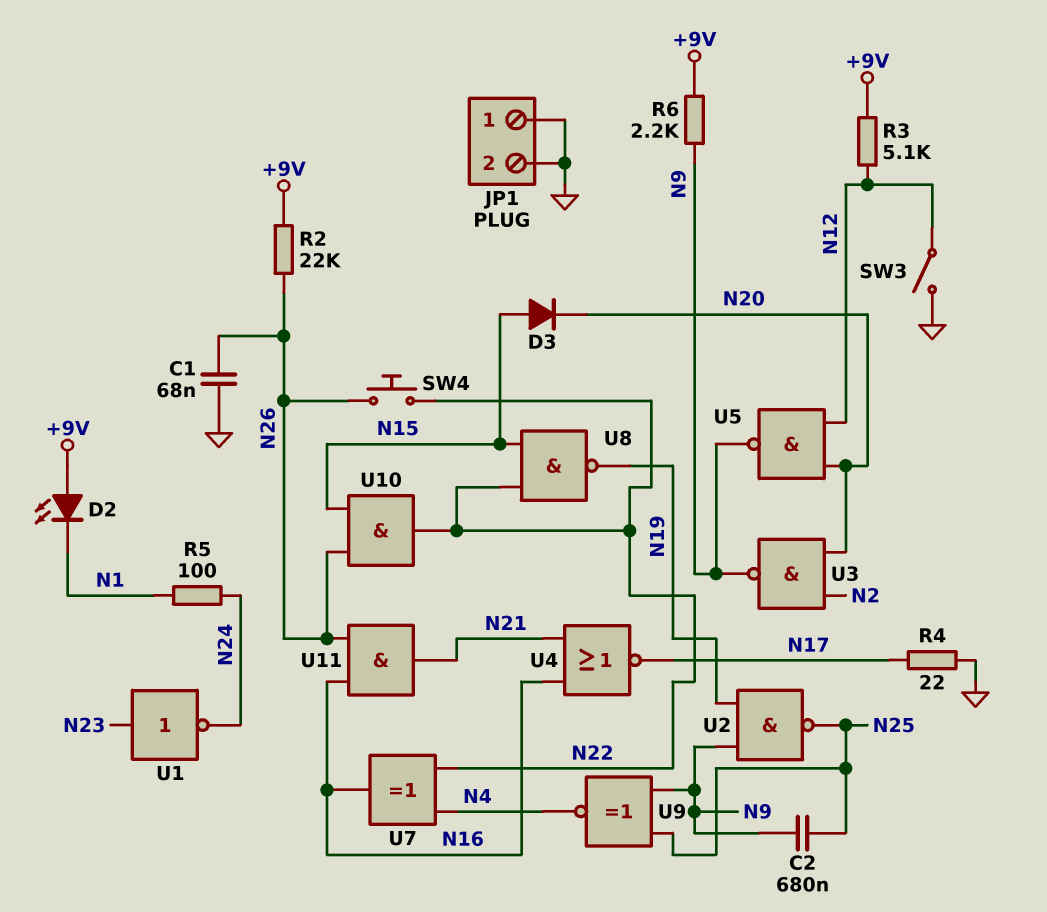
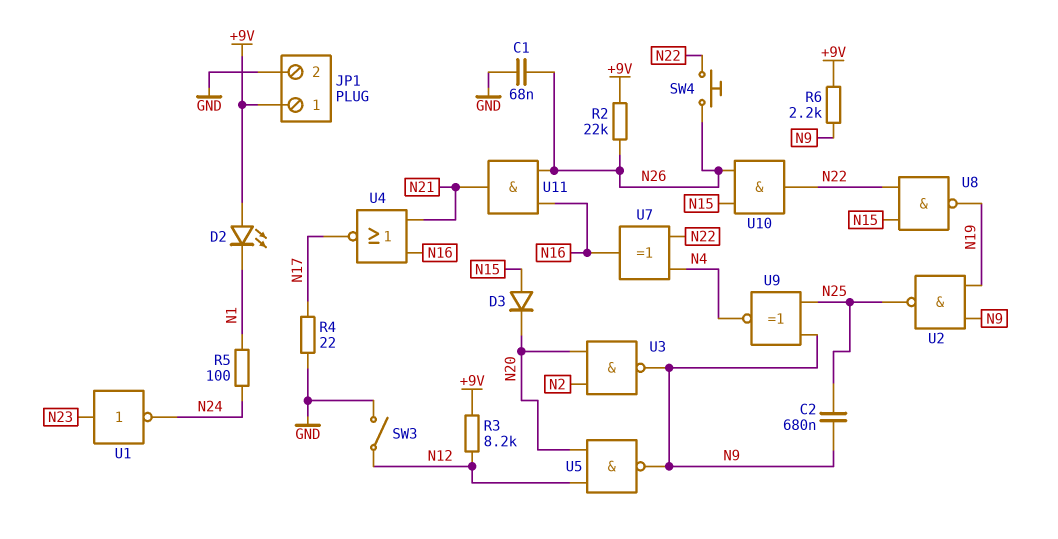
JP1 pin 1: GND -> +9V
R3: 5.1k (+9V, N12) -> 8.2k (+9V, N12)

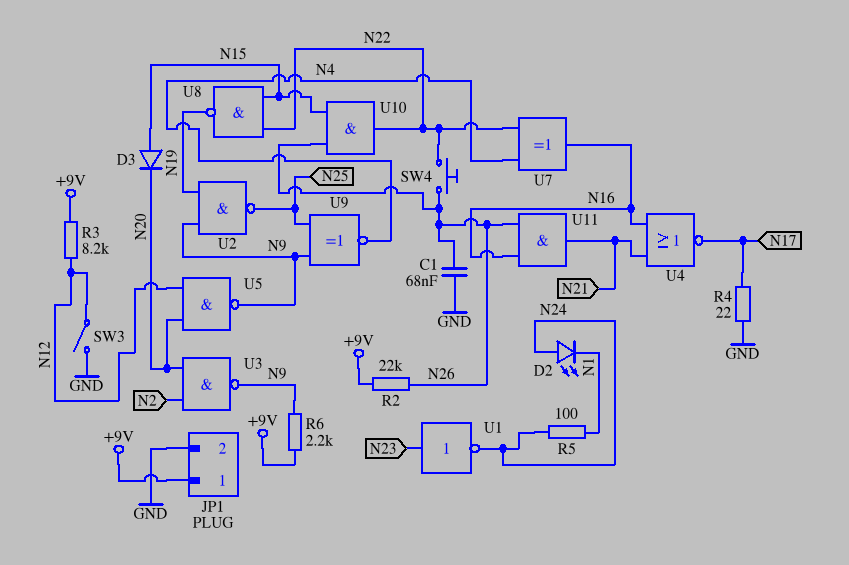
C2: 680nF (N9, N25) -> none
D2: LED (A +9V, K N1) -> LED (A N24, K N1)

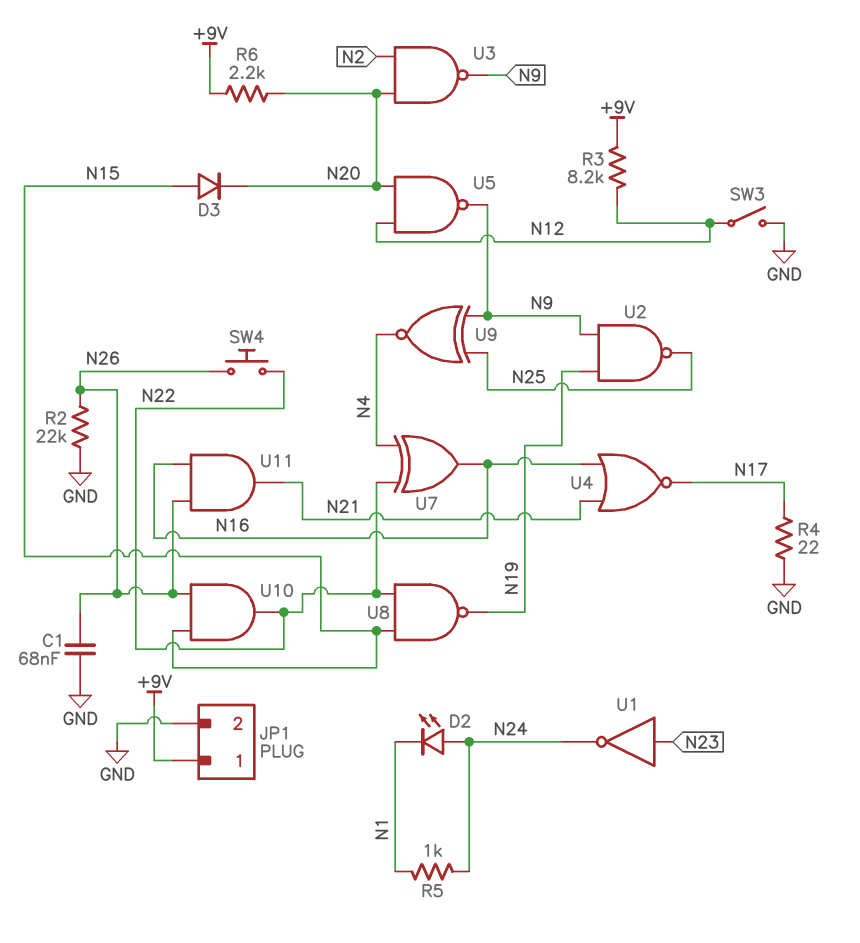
R2: 22k (+9V, N26) -> 22k (GND, N26)
R5: 100 (N1, N24) -> 1k (N1, N24)
R6: 2.2k (+9V, N9) -> 2.2k (+9V, N20)

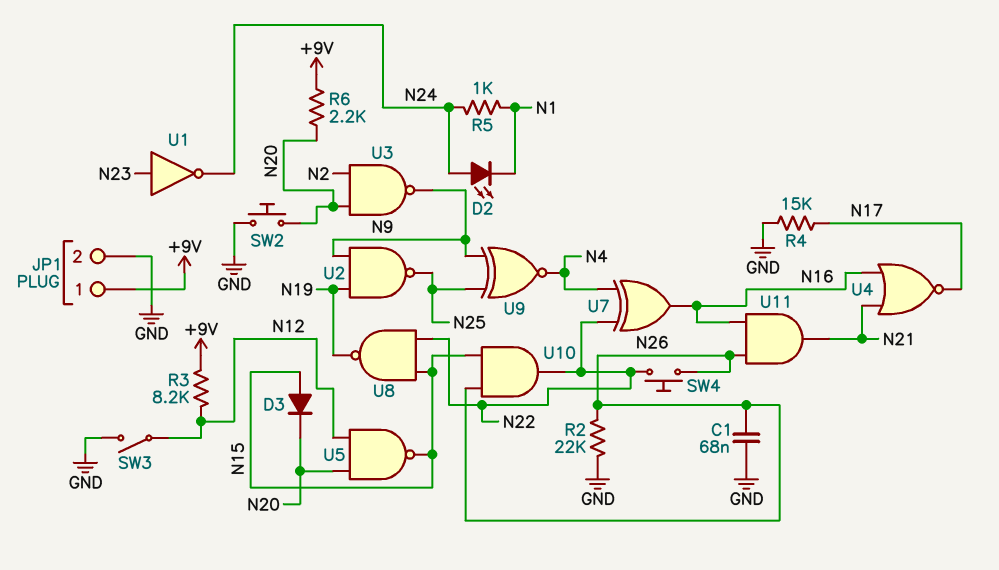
R4: 22 (GND, N17) -> 15k (GND, N17)
SW2: none -> button (GND, N20)
U5: NAND (in N12, in N20, out N9) -> NAND (in N12, in N20, out N15)

